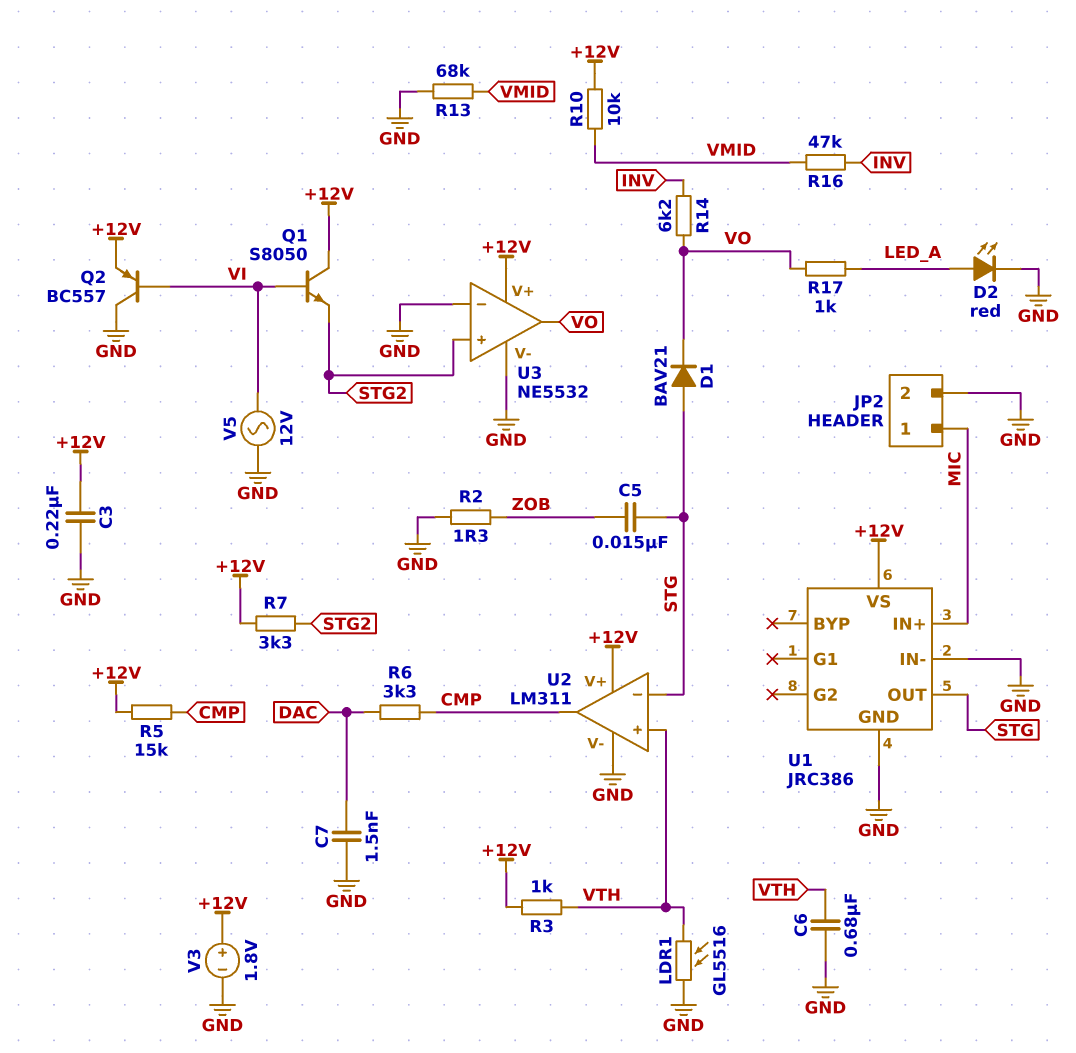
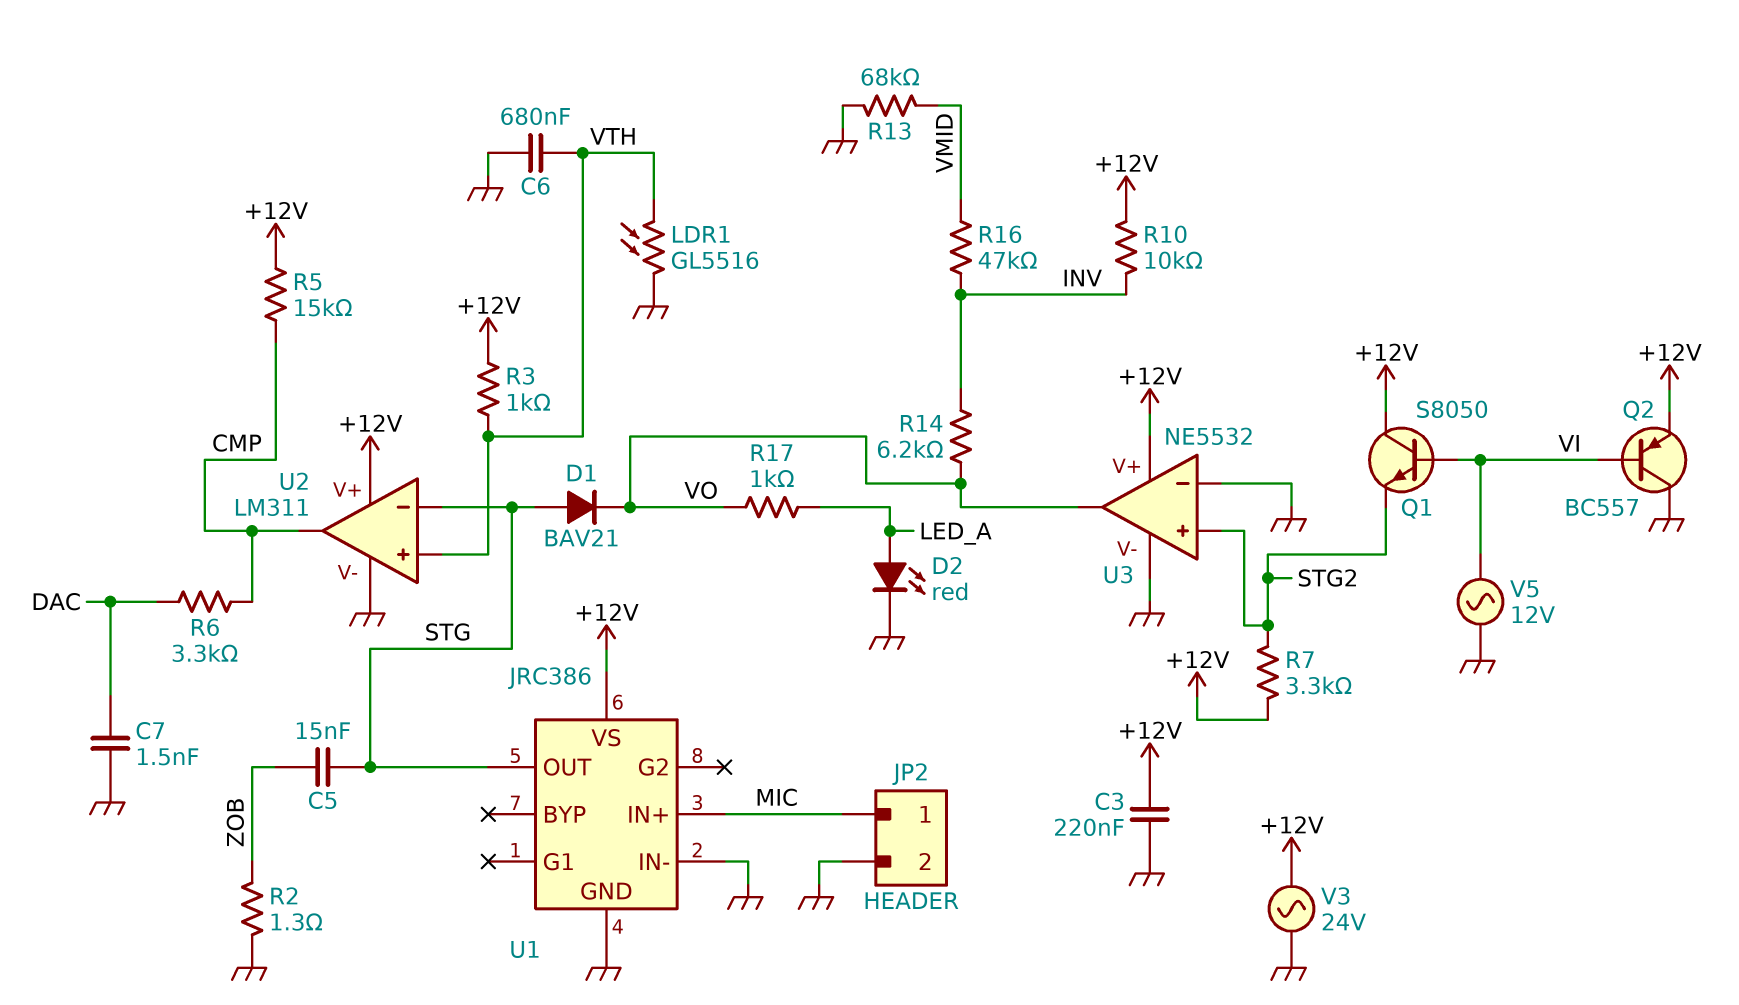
R10: 10k (+12V, VMID) -> 10k (+12V, INV)
V3: 1.8V (plus +12V, minus GND) -> AC 24V (+12V, GND)

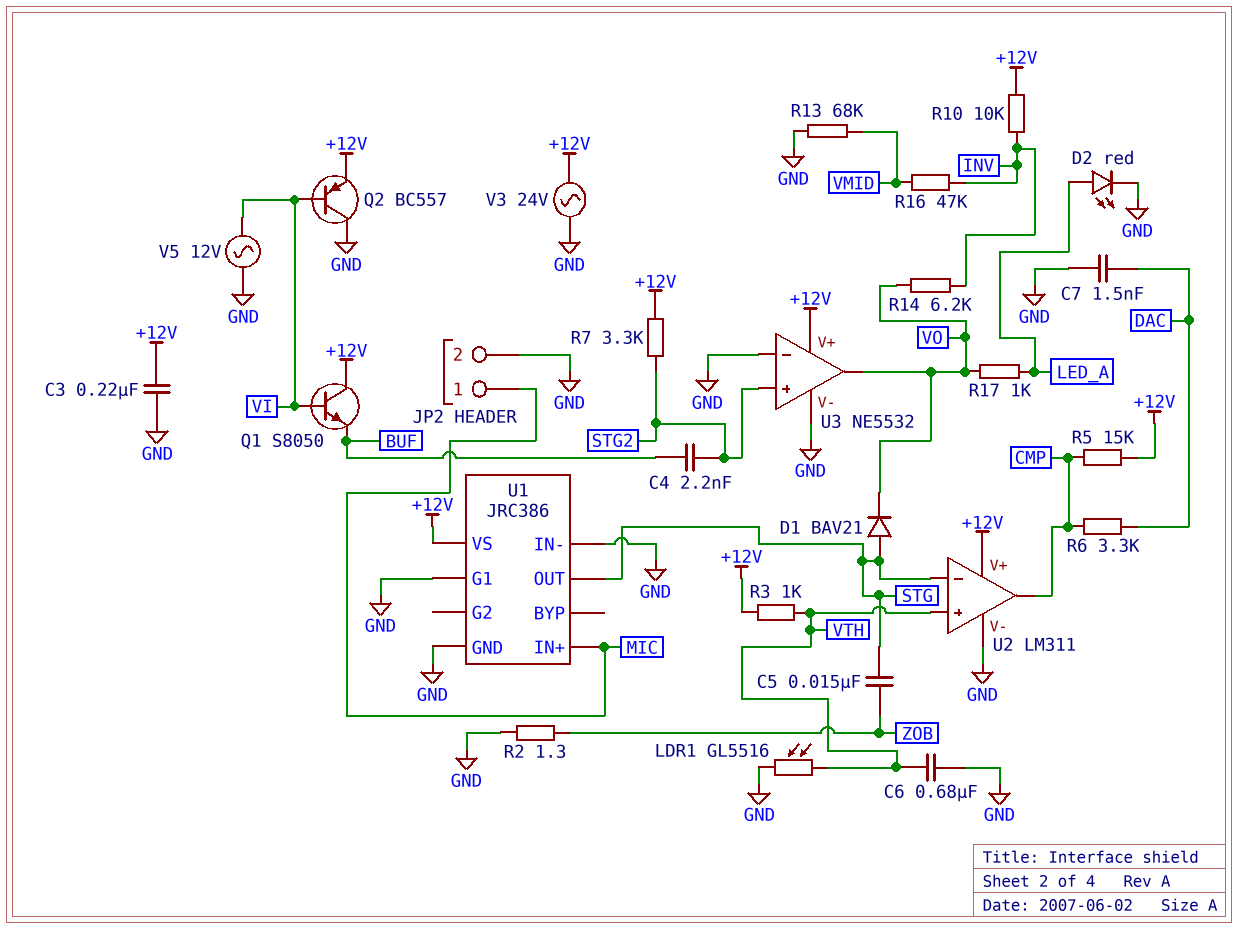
C4: none -> 2.2nF (BUF, STG2)
Q1: NPN S8050 (B VI, C +12V, E STG2) -> NPN S8050 (B VI, C +12V, E BUF)
U1 pin G1: none -> GND

